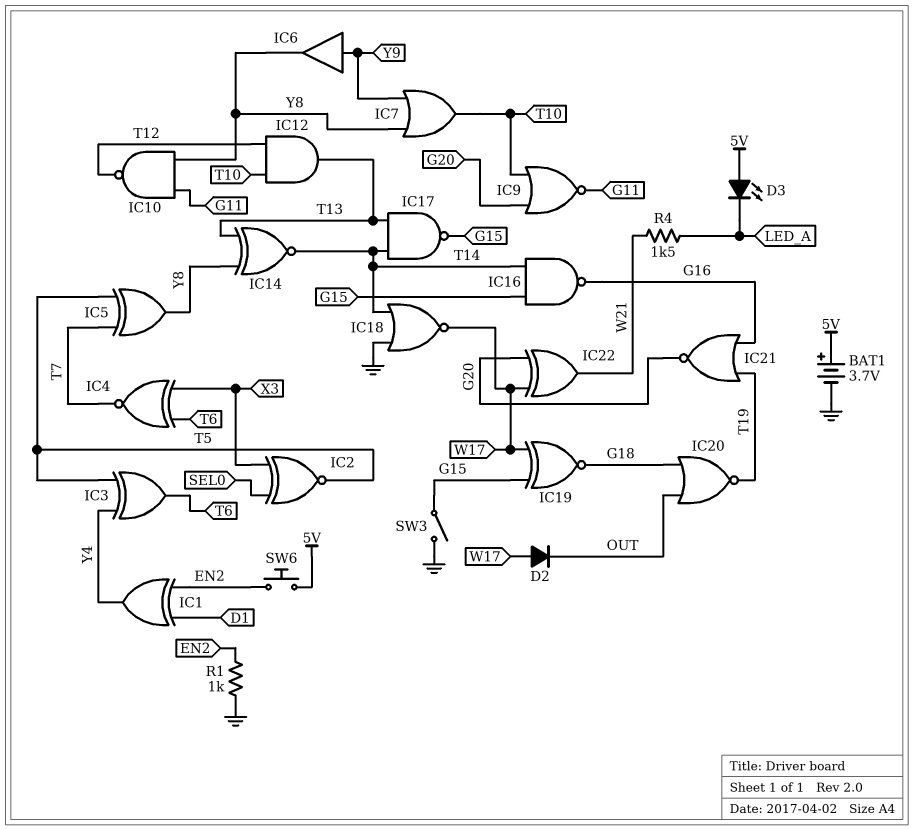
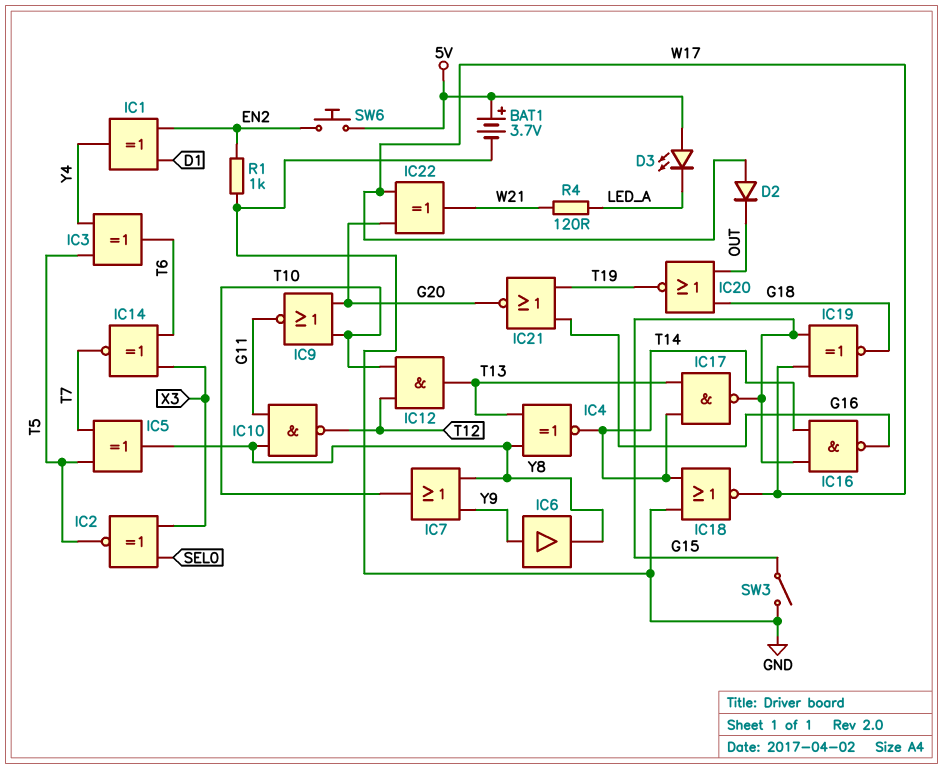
IC4: XNOR (in T6, in X3, out T7) -> XNOR (in T13, in Y8, out T14)
IC14: XNOR (in T13, in Y8, out T14) -> XNOR (in T6, in X3, out T7)
R4: 1.5k (LED_A, W21) -> 120 (LED_A, W21)

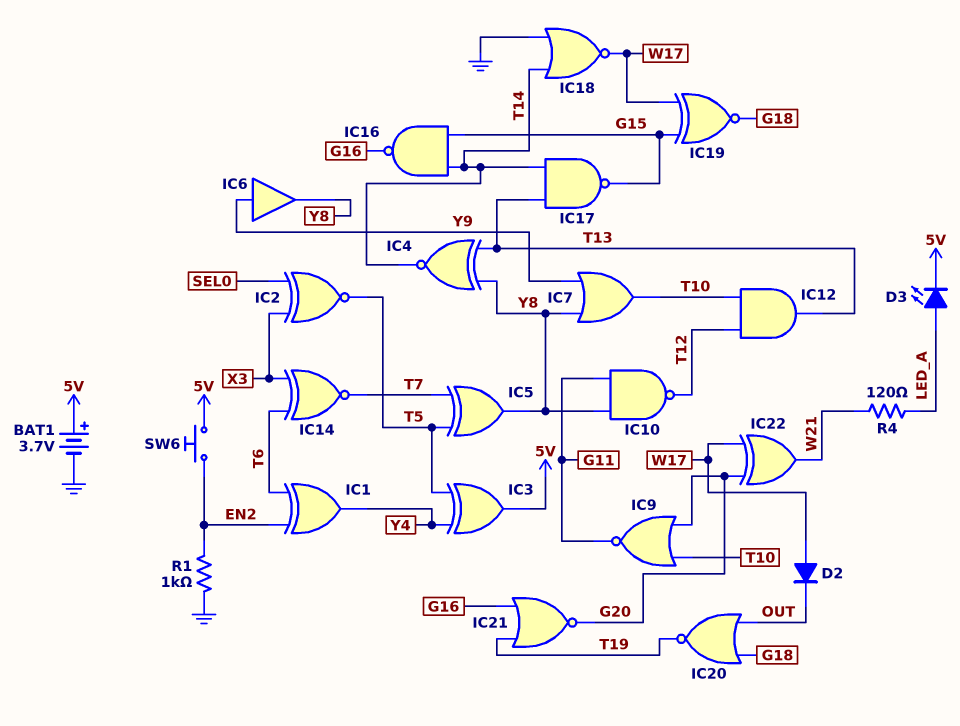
D3: LED (A 5V, K LED_A) -> LED (A LED_A, K 5V)
IC1: XOR (in D1, in EN2, out Y4) -> XOR (in EN2, in T6, out Y4)
IC3: XOR (in T5, in Y4, out T6) -> XOR (in T5, in Y4, out 5V)
SW3: switch (G15, GND) -> none

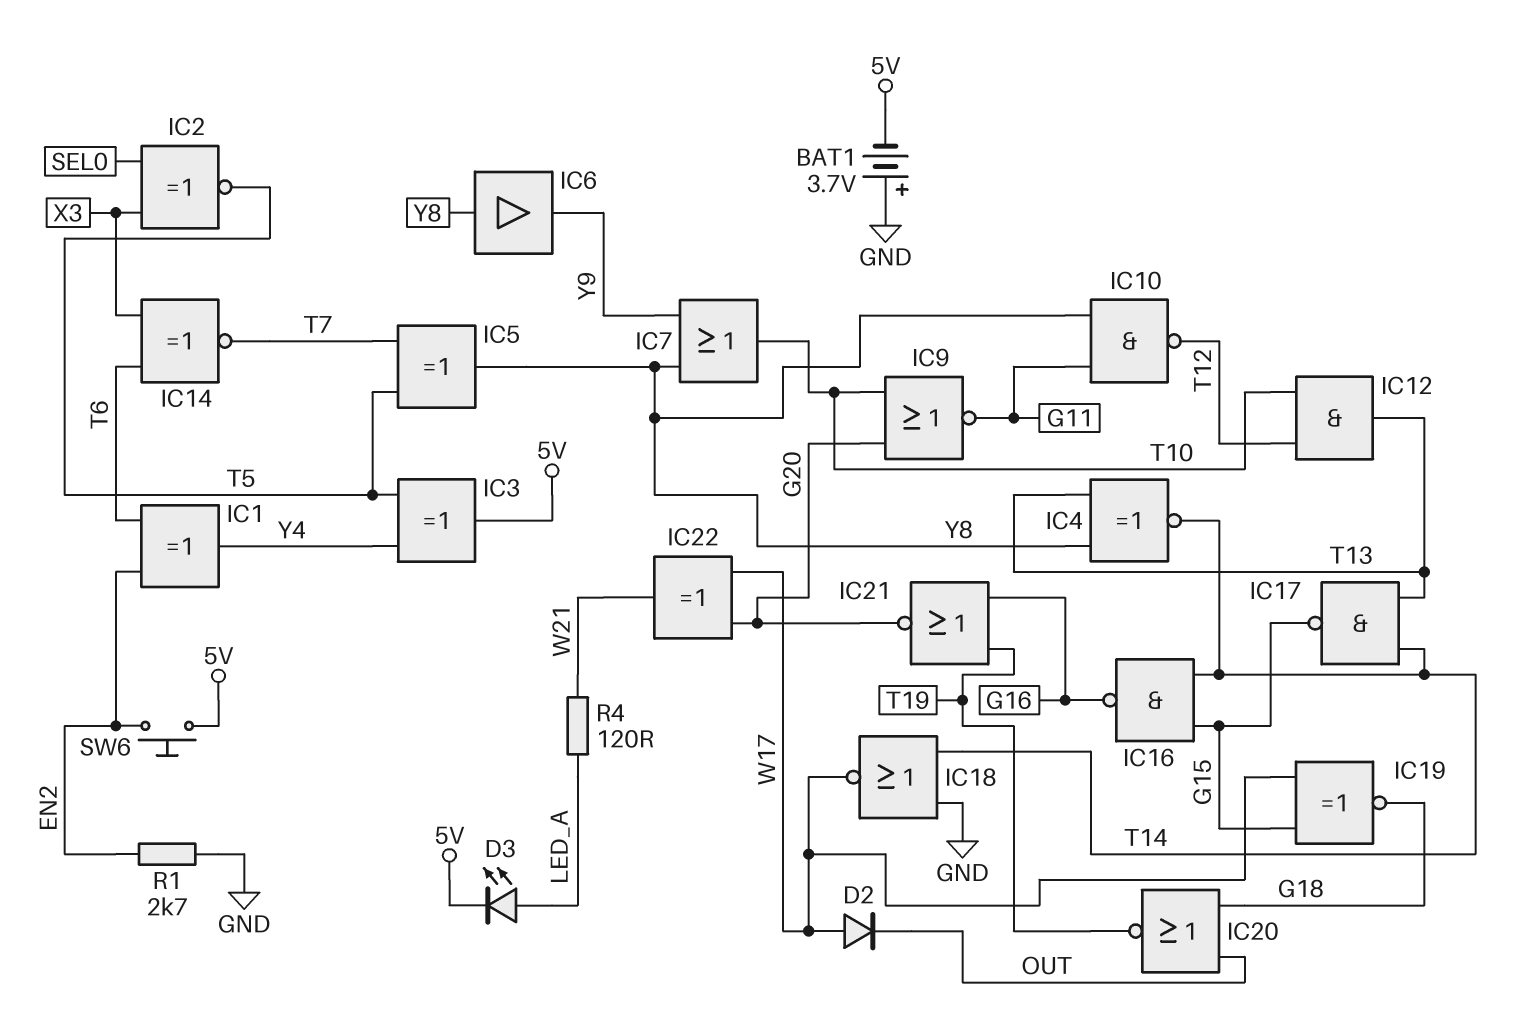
BAT1: 3.7V (plus 5V, minus GND) -> 3.7V (plus GND, minus 5V)
IC6: buffer (in Y9, out Y8) -> buffer (in Y8, out Y9)
R1: 1k (EN2, GND) -> 2.7k (EN2, GND)

